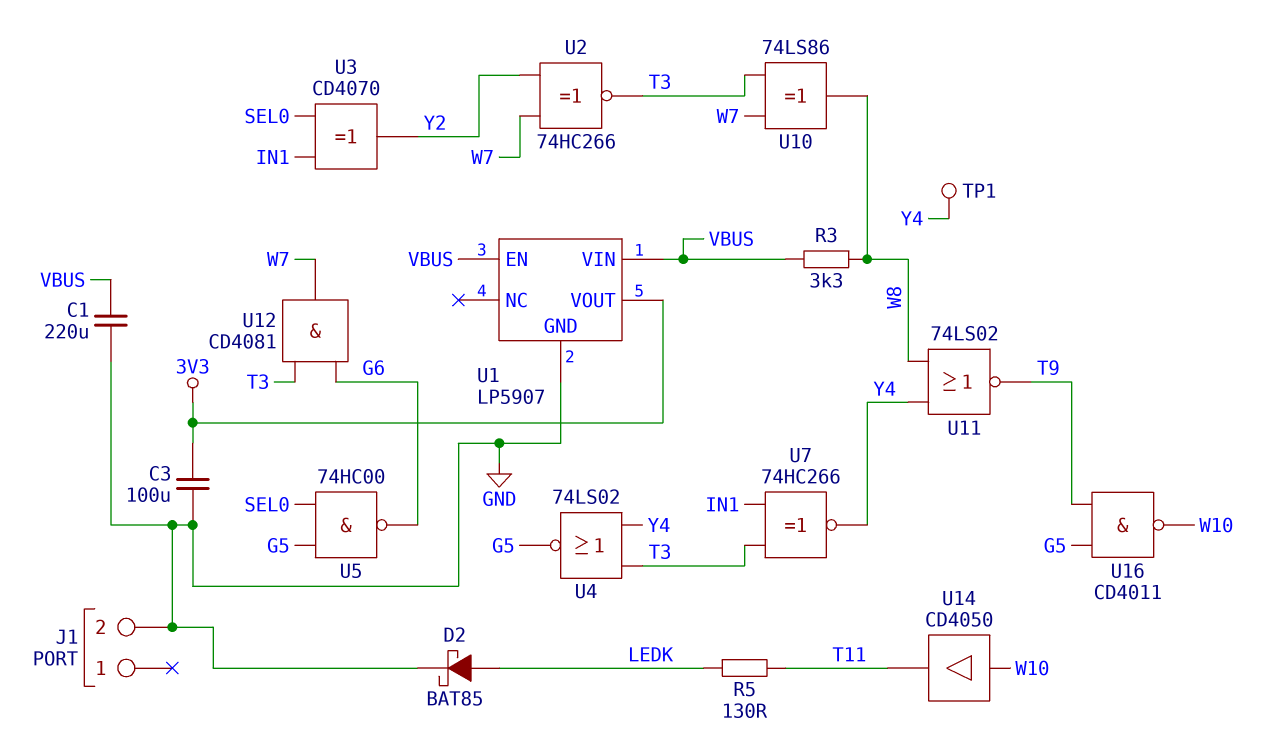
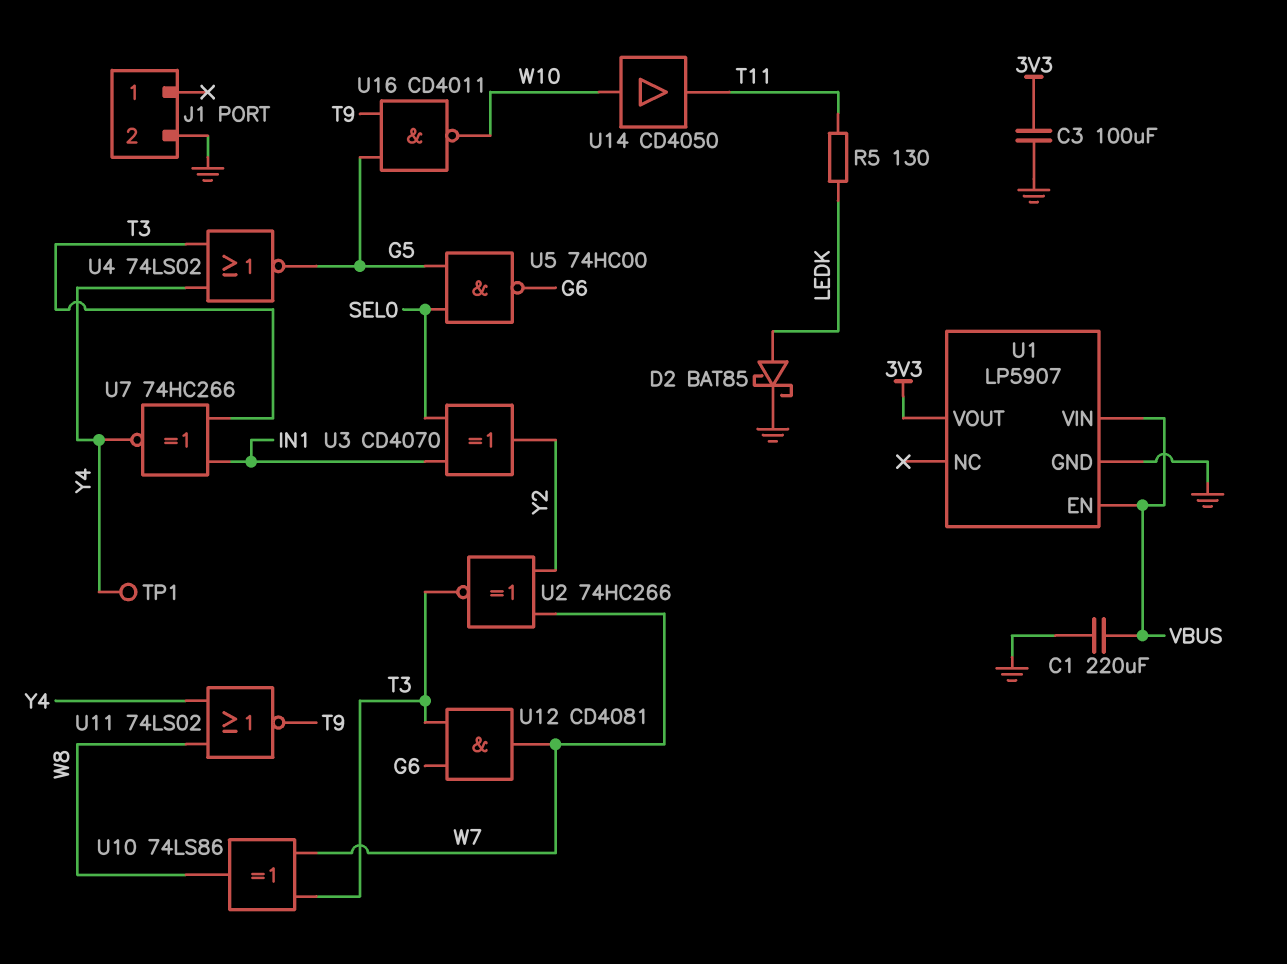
R3: 3.3k (VBUS, W8) -> none

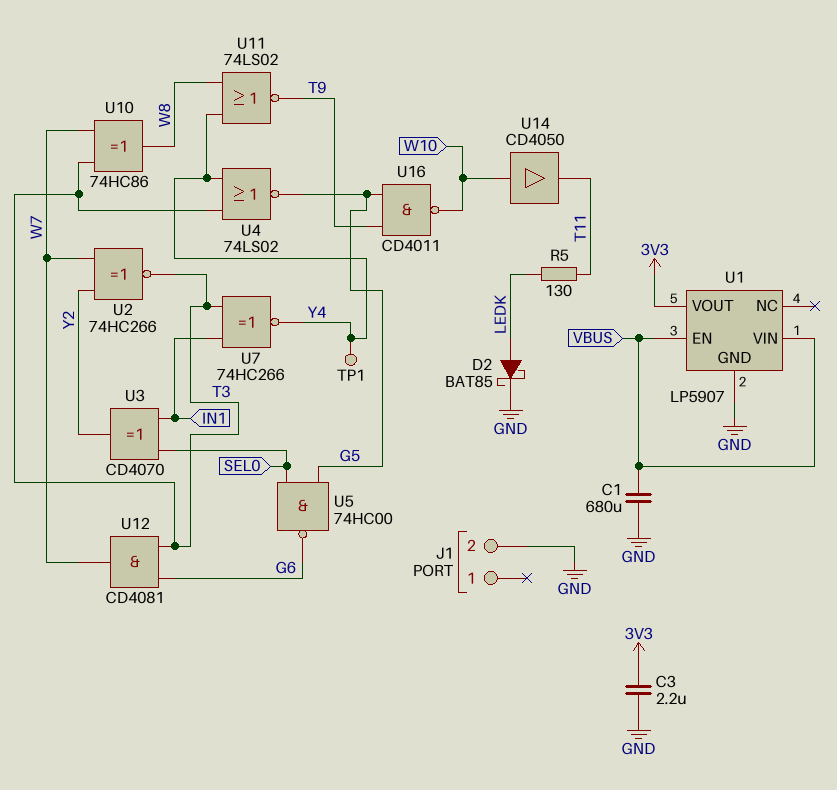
C1: 220uF (GND, VBUS) -> 680uF (GND, VBUS)
C3: 100uF (3V3, GND) -> 2.2uF (3V3, GND)
U10: XOR 74LS86 (in T3, in W7, out W8) -> XOR 74HC86 (in T3, in W7, out W8)

